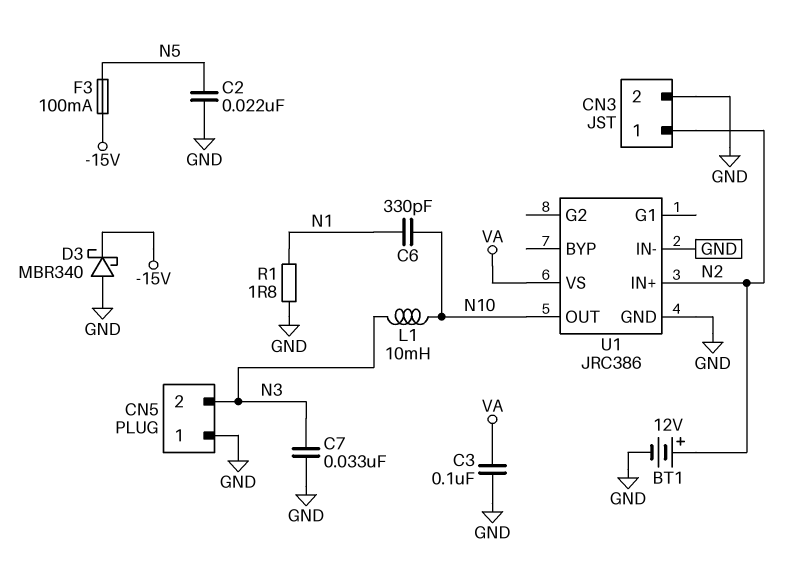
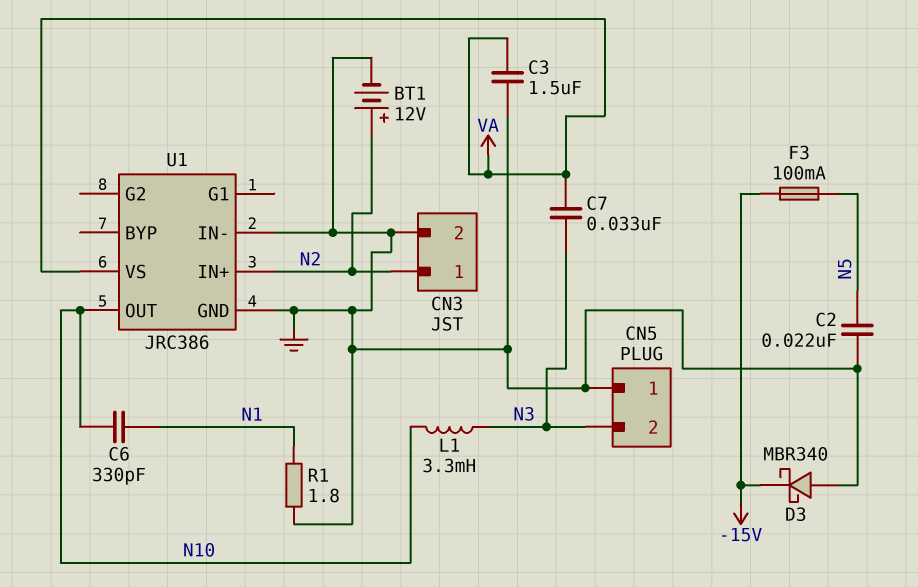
C3: 100nF (GND, VA) -> 1.5uF (GND, VA)
C7: 33nF (GND, N3) -> 33nF (N3, VA)
L1: 10mH (N3, N10) -> 3.3mH (N3, N10)

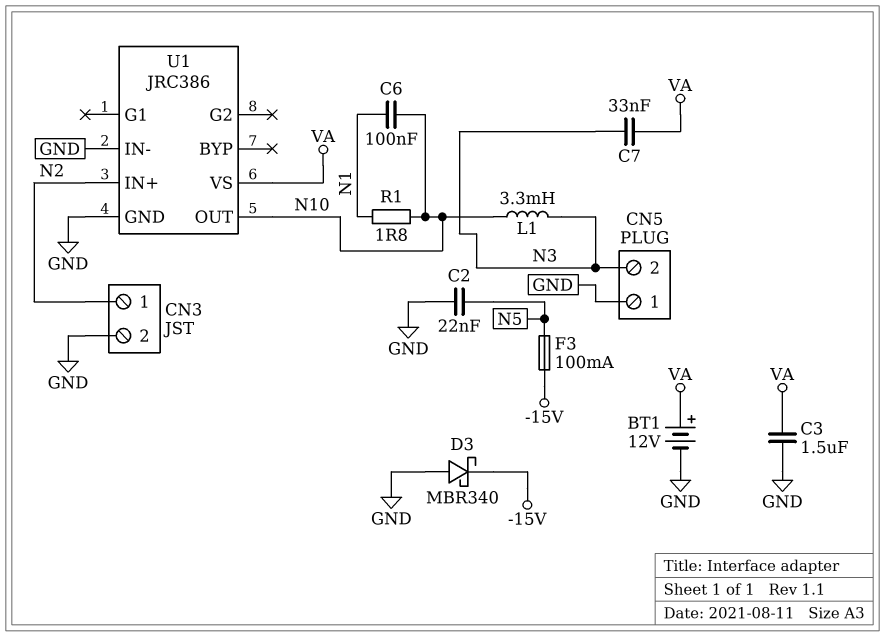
BT1: 12V (plus N2, minus GND) -> 12V (plus VA, minus GND)
C6: 330pF (N1, N10) -> 100nF (N1, N10)
R1: 1.8 (GND, N1) -> 1.8 (N1, N10)

